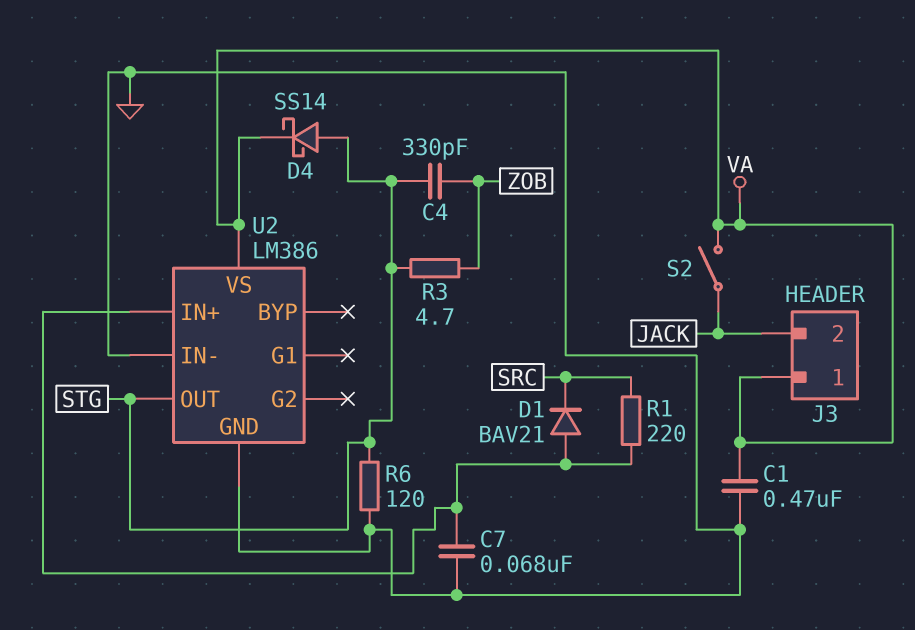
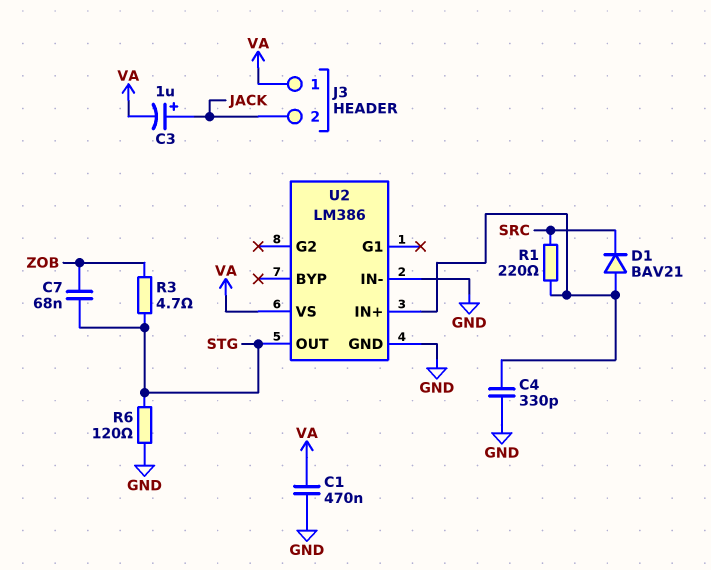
C3: none -> 1uF (plus JACK, minus VA)
C4: 330pF (STG, ZOB) -> 330pF (GND, U2/IN+)
C7: 68nF (GND, U2/IN+) -> 68nF (STG, ZOB)
D4: schottky SS14 (A STG, K VA) -> none
S2: switch (JACK, VA) -> none

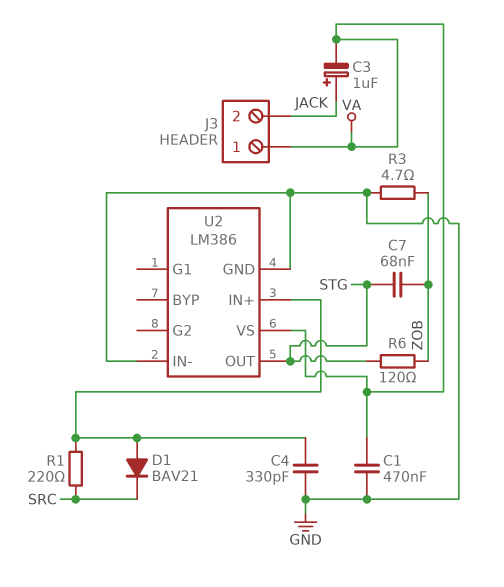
R3: 4.7 (STG, ZOB) -> 4.7 (GND, ZOB)
R6: 120 (GND, STG) -> 120 (STG, ZOB)

